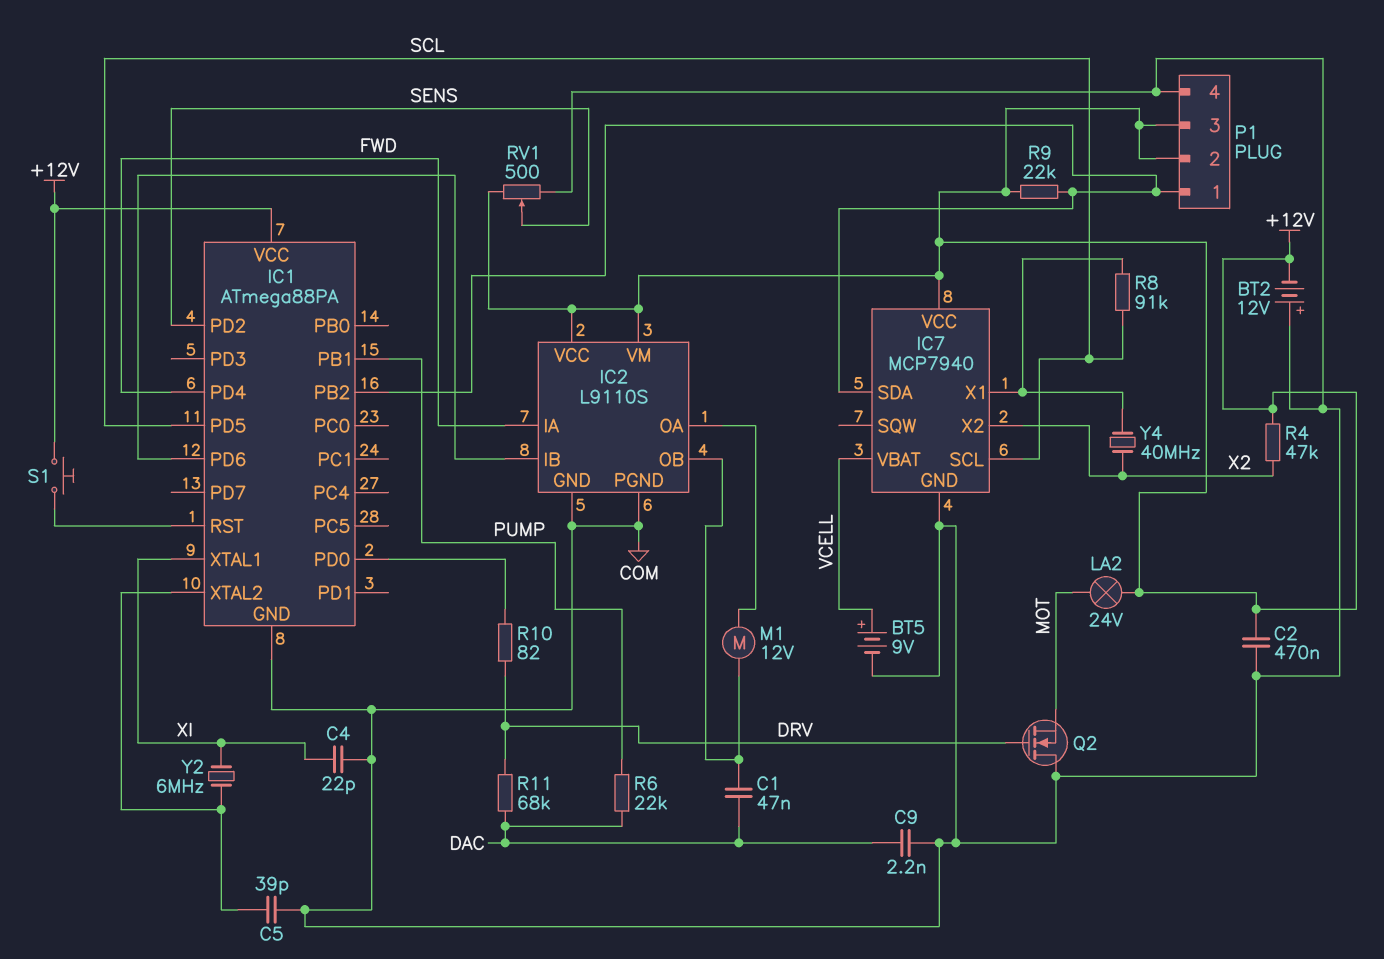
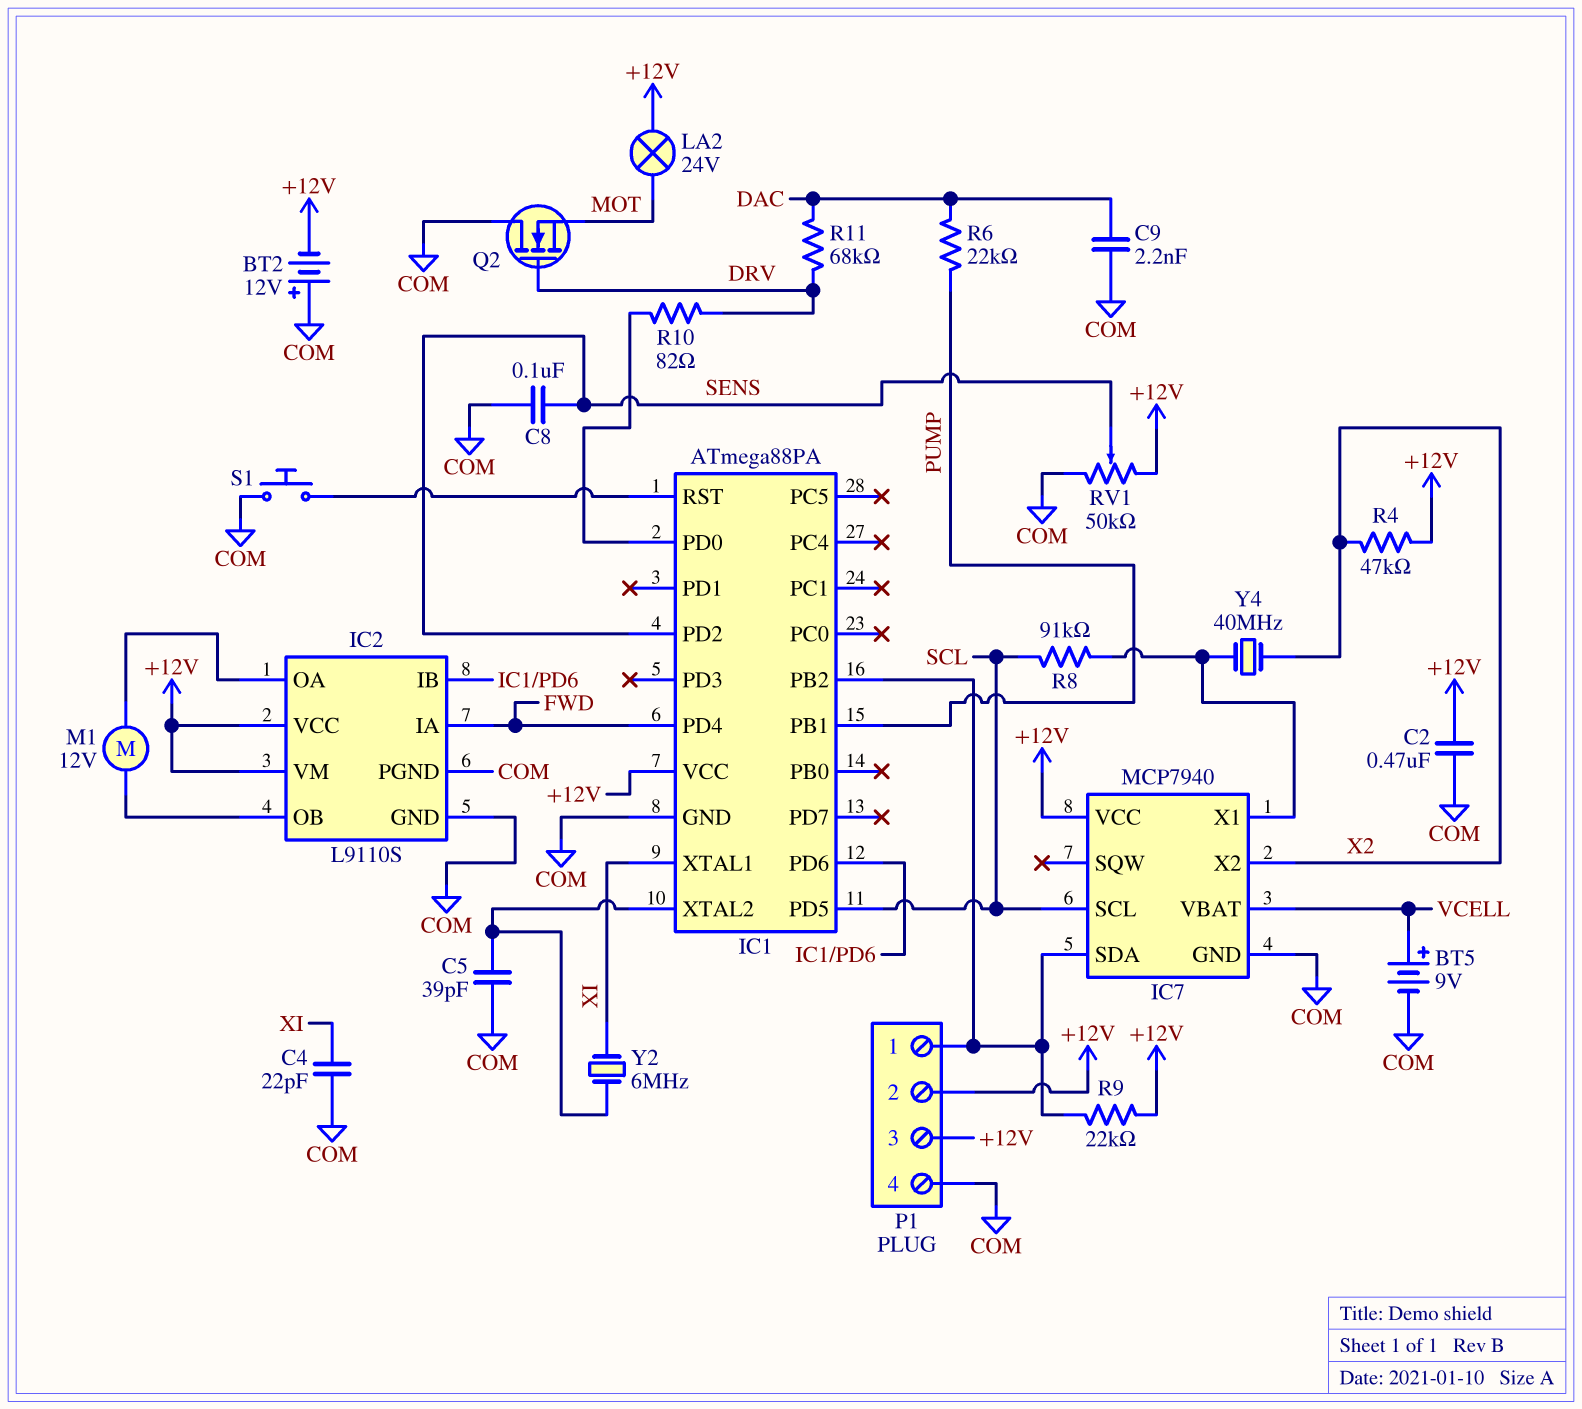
C1: 47nF (DAC, IC2/OB) -> none
C8: none -> 100nF (COM, SENS)
RV1: 500 (+12V, COM, wiper SENS) -> 50k (+12V, COM, wiper SENS)
S1: button (+12V, IC1/RST) -> button (COM, IC1/RST)

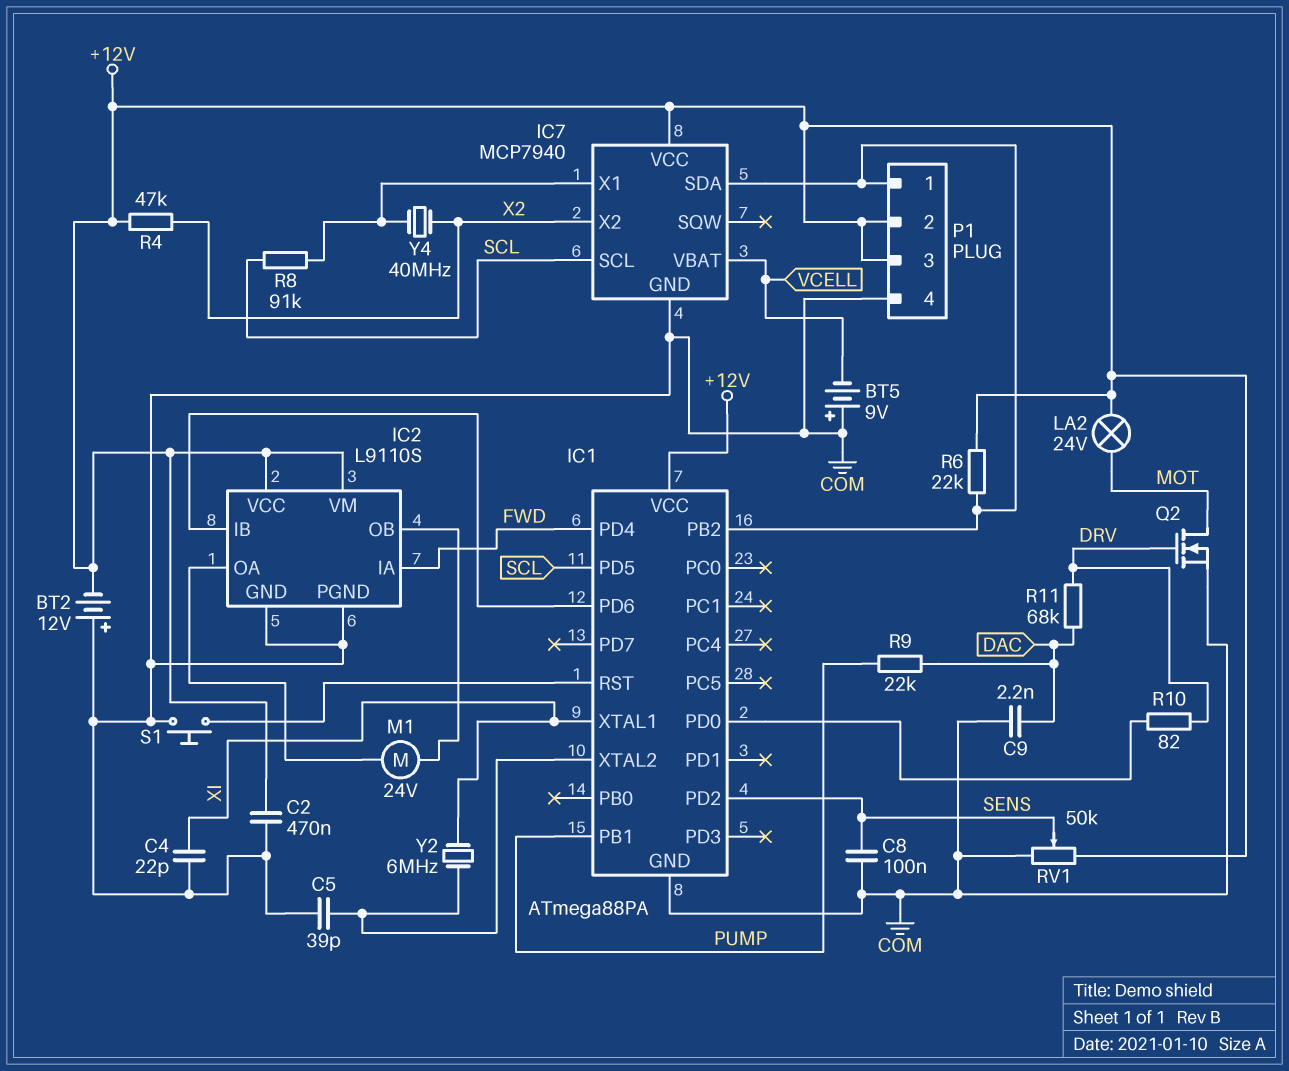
BT5: 9V (plus VCELL, minus COM) -> 9V (plus COM, minus VCELL)
M1: motor 12V (IC2/OA, IC2/OB) -> motor 24V (IC2/OA, IC2/OB)
Q2: NMOS (G DRV, D COM, S MOT) -> NMOS (G DRV, D MOT, S COM)
R6: 22k (DAC, PUMP) -> 22k (+12V, IC1/PB2)
R9: 22k (+12V, IC1/PB2) -> 22k (DAC, PUMP)

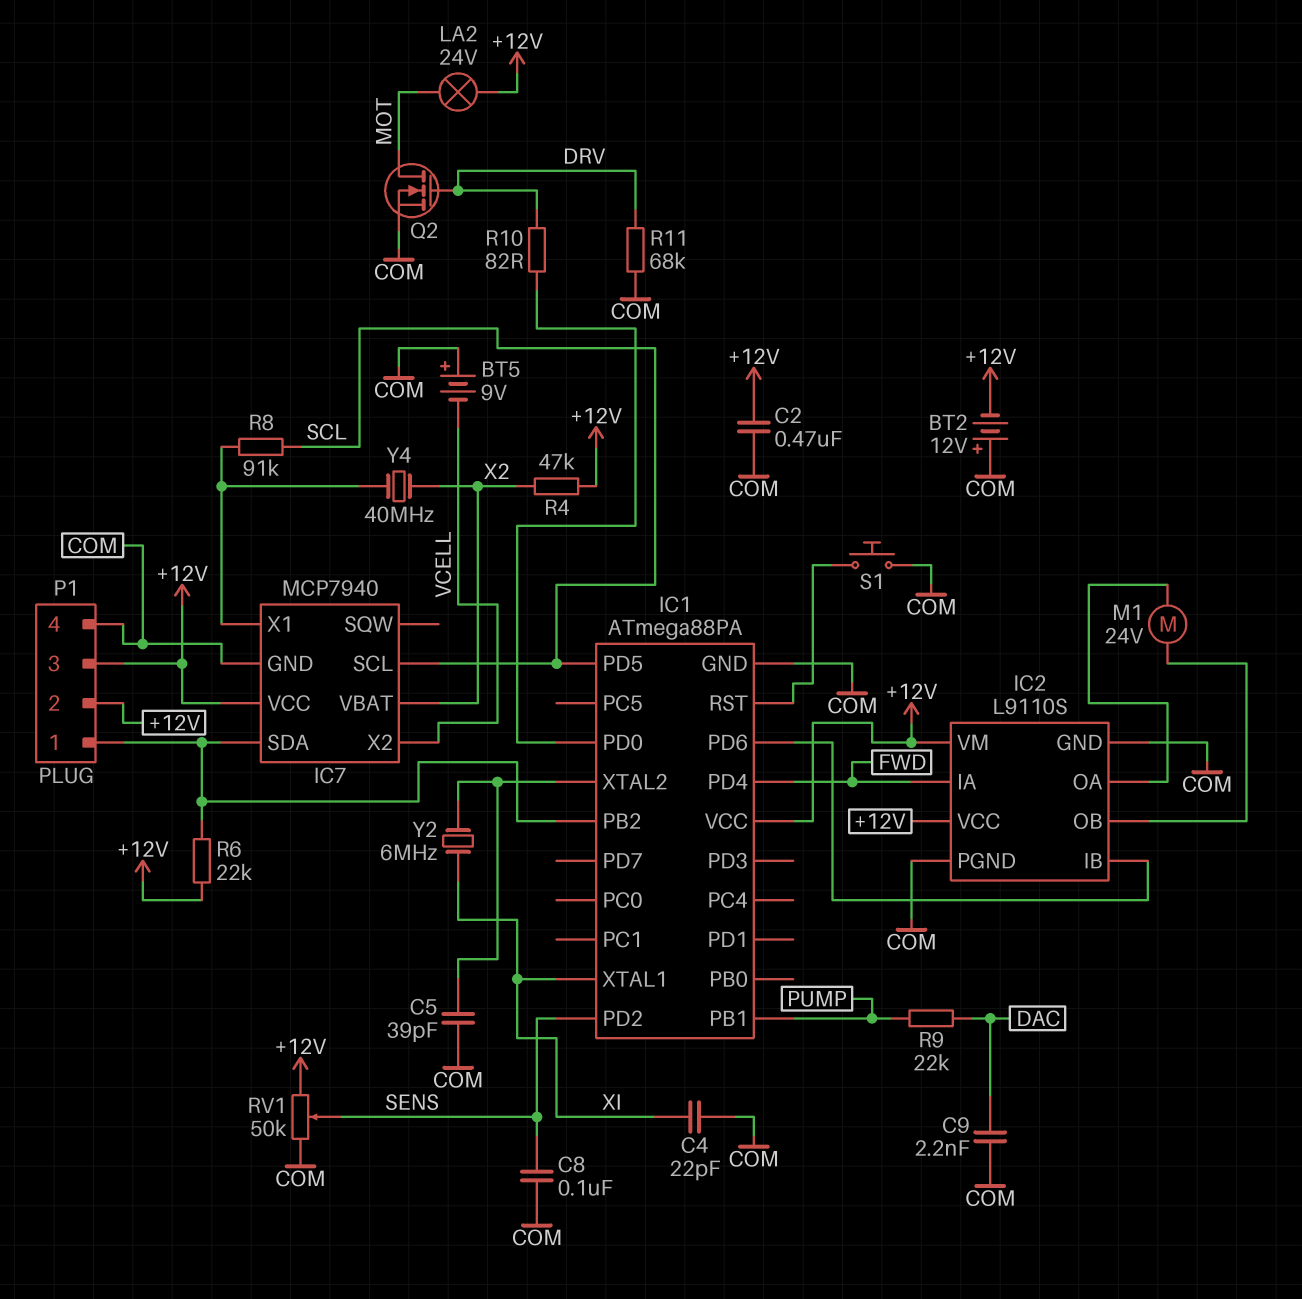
IC7 pin VBAT: VCELL -> X2
IC7 pin X2: X2 -> VCELL
R11: 68k (DAC, DRV) -> 68k (COM, DRV)

